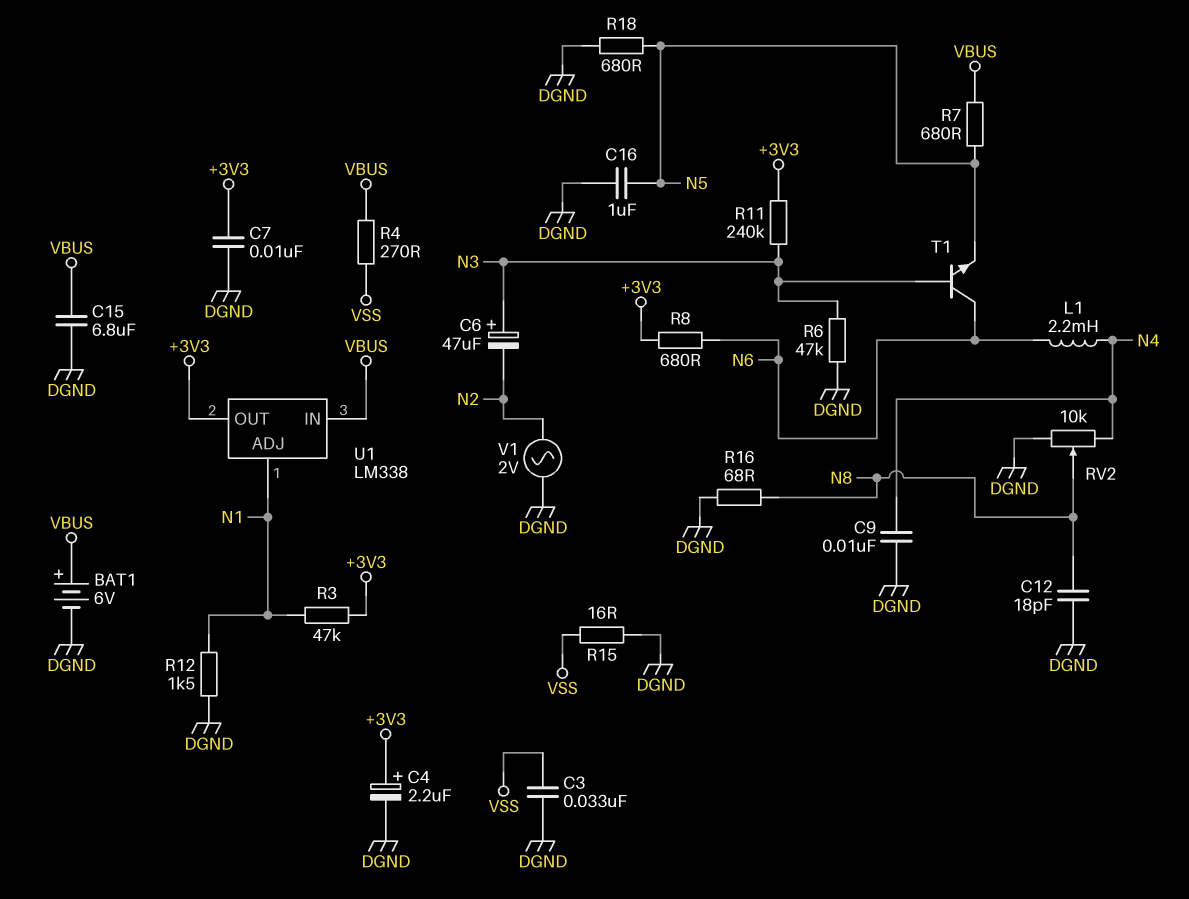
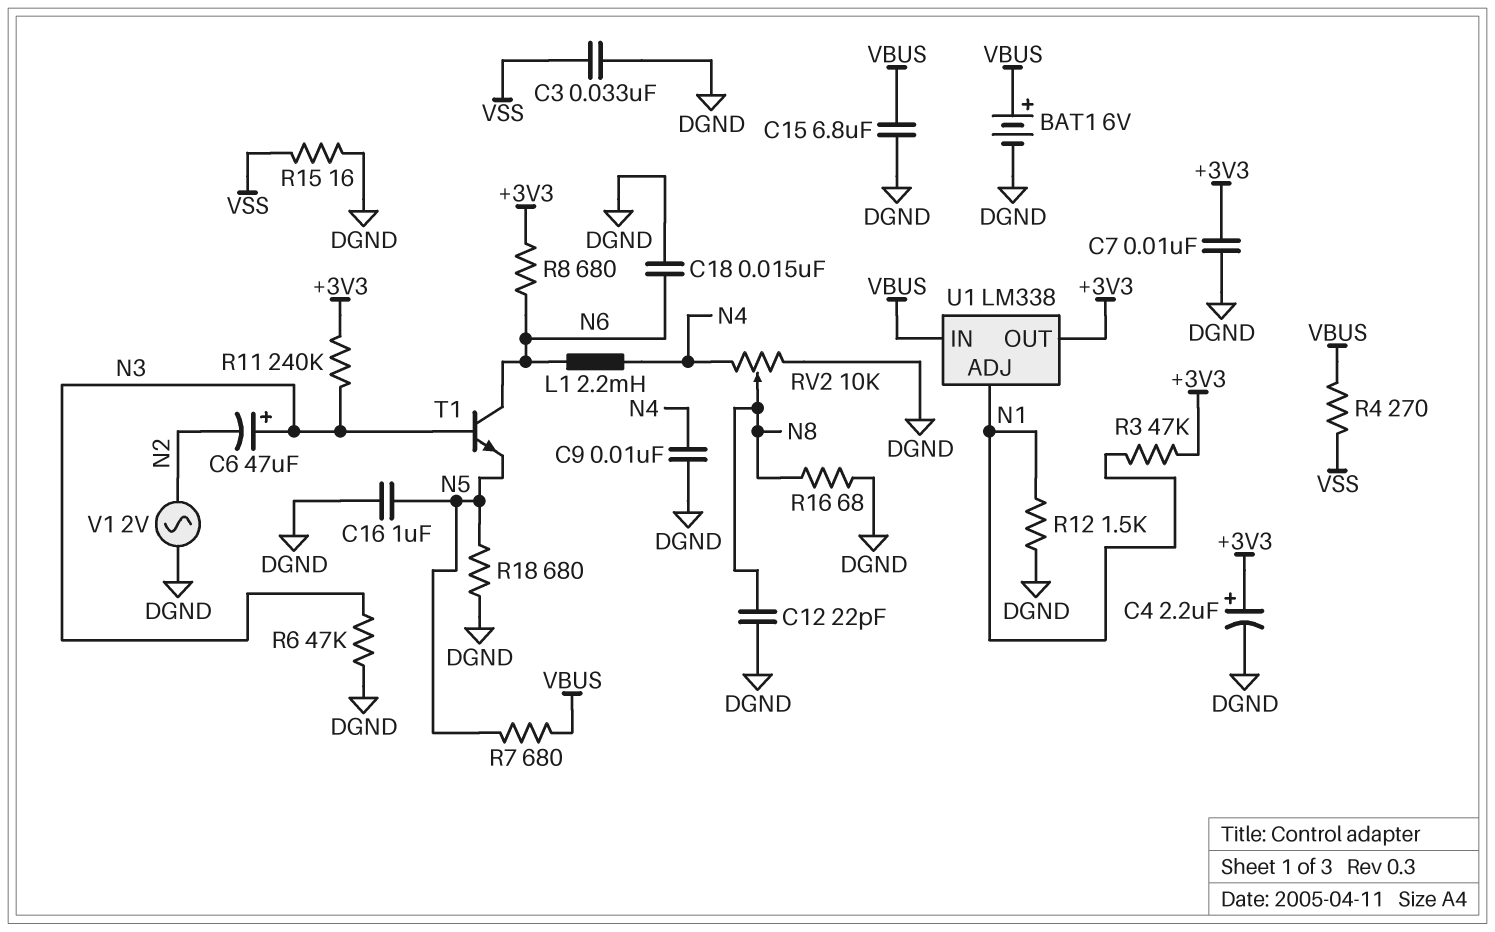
C12: 18pF (DGND, N8) -> 22pF (DGND, N8)
C18: none -> 15nF (DGND, N6)

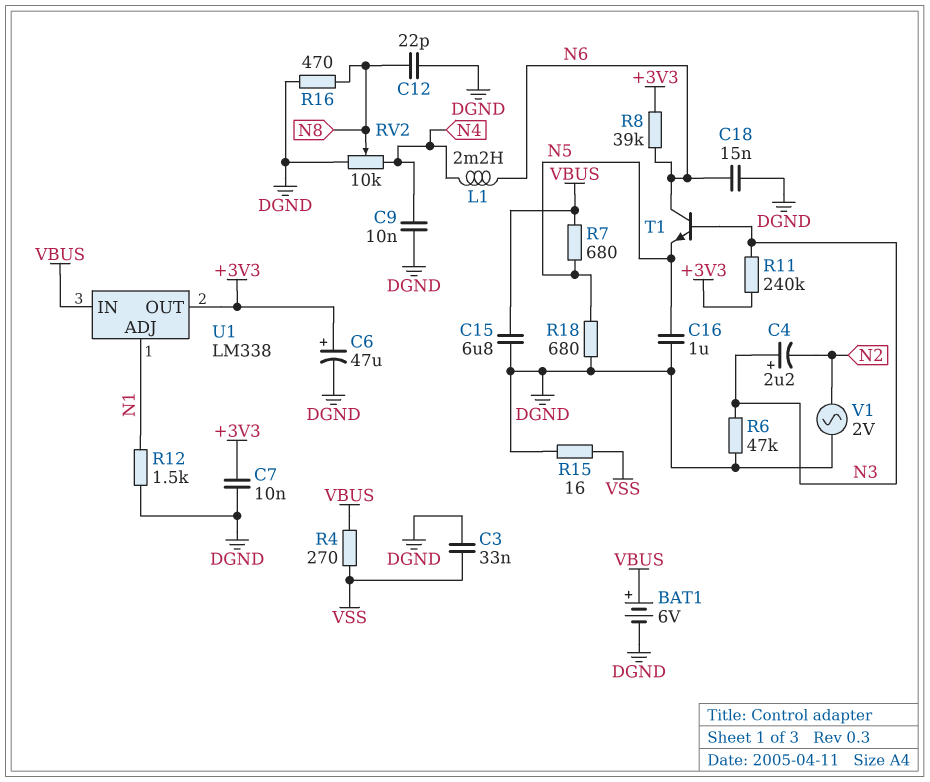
C4: 2.2uF (plus +3V3, minus DGND) -> 2.2uF (plus N3, minus N2)
C6: 47uF (plus N3, minus N2) -> 47uF (plus +3V3, minus DGND)
R3: 47k (+3V3, N1) -> none
R8: 680 (+3V3, N6) -> 39k (+3V3, N6)
R16: 68 (DGND, N8) -> 470 (DGND, N8)

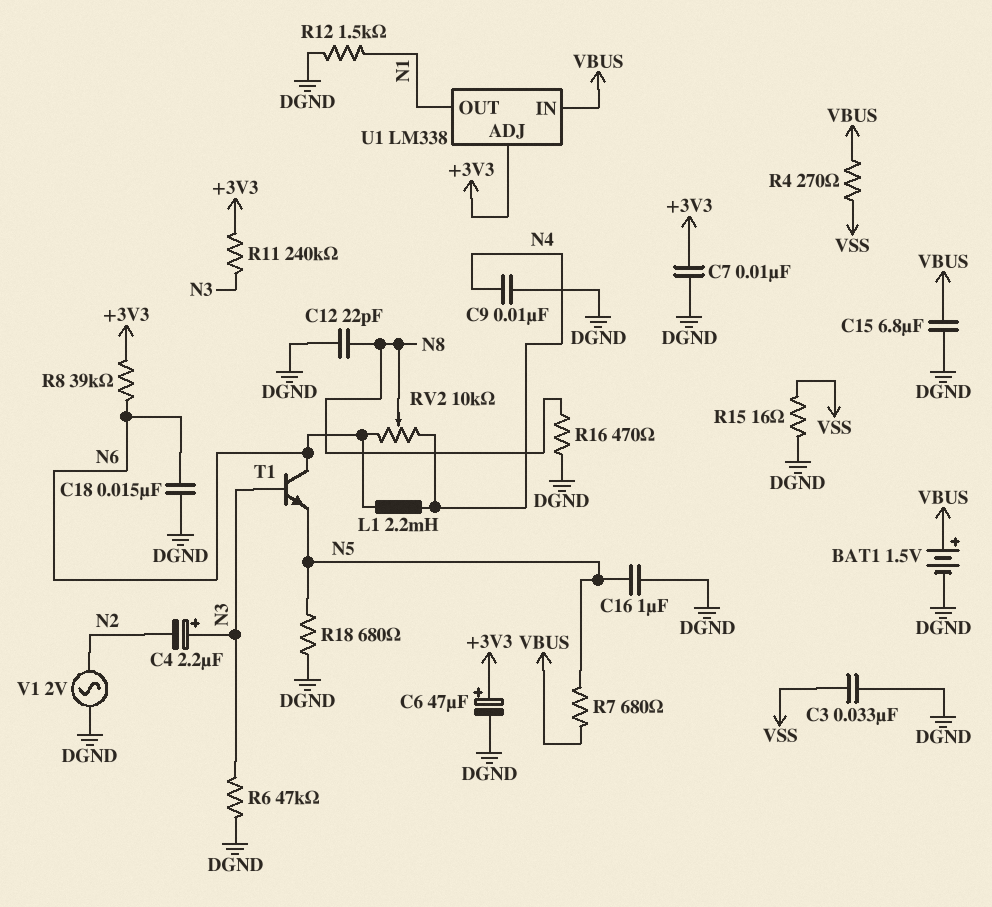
BAT1: 6V (plus VBUS, minus DGND) -> 1.5V (plus VBUS, minus DGND)
RV2: 10k (DGND, N4, wiper N8) -> 10k (N4, N6, wiper N8)
U1 pin ADJ: N1 -> +3V3
U1 pin OUT: +3V3 -> N1

